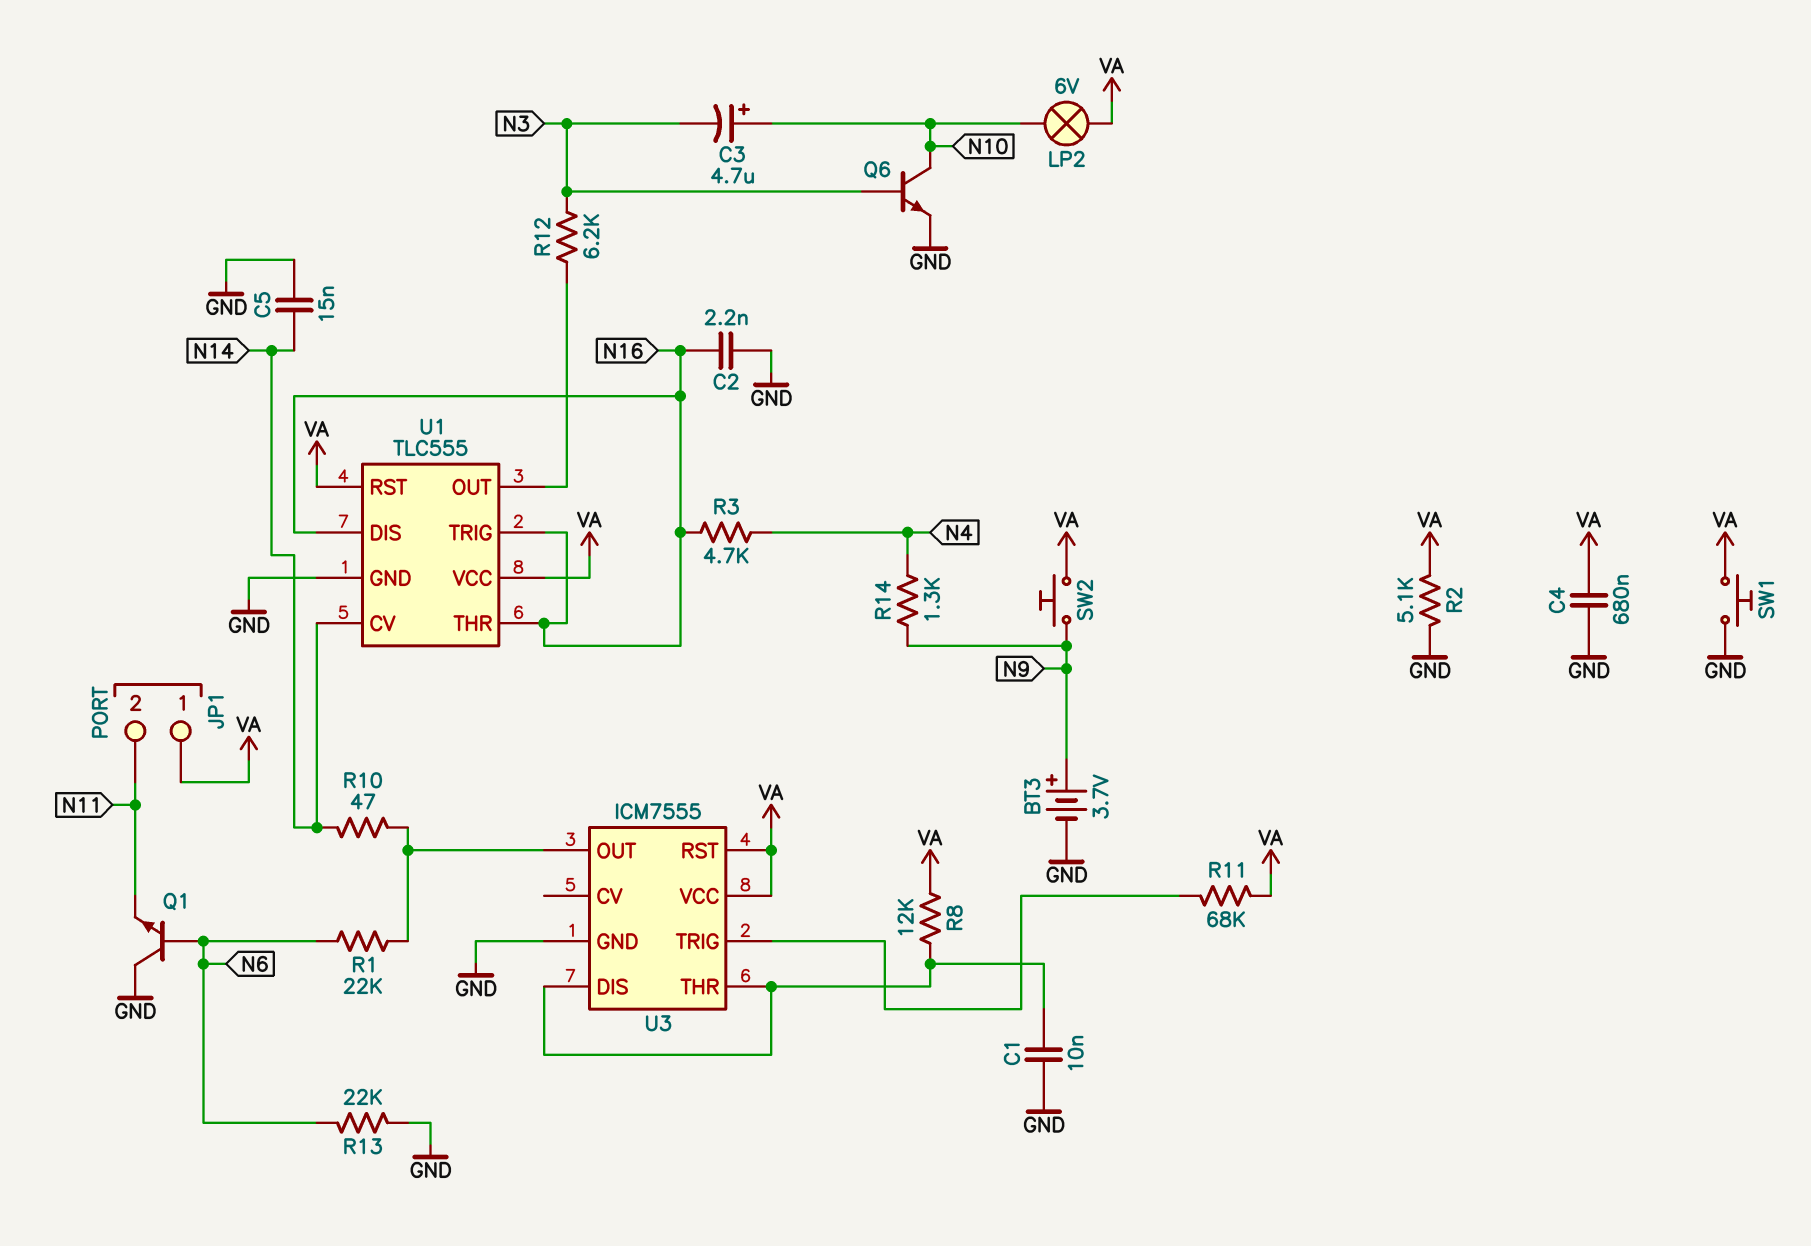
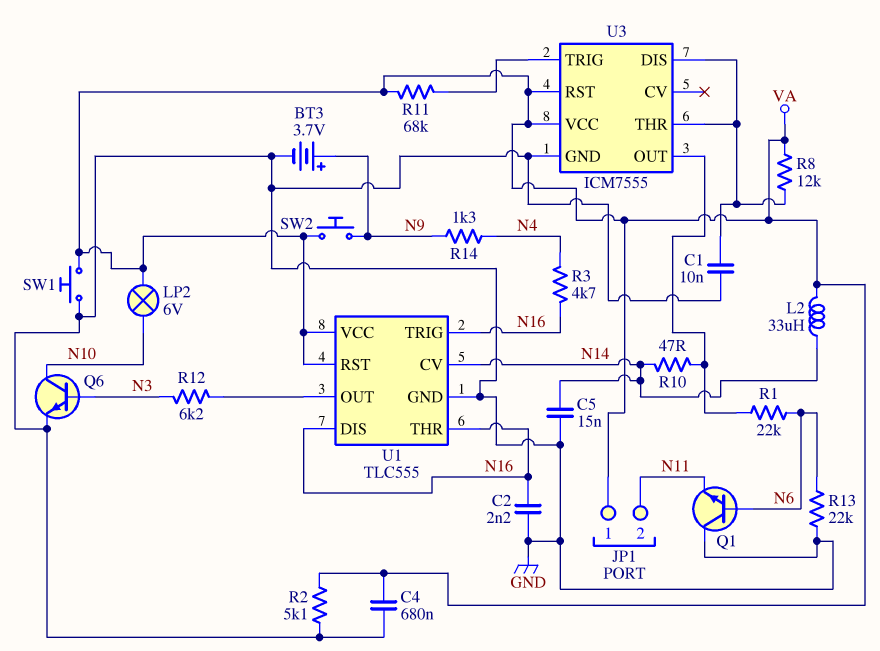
C3: 4.7uF (plus N10, minus N3) -> none
L2: none -> 33uH (N14, VA)

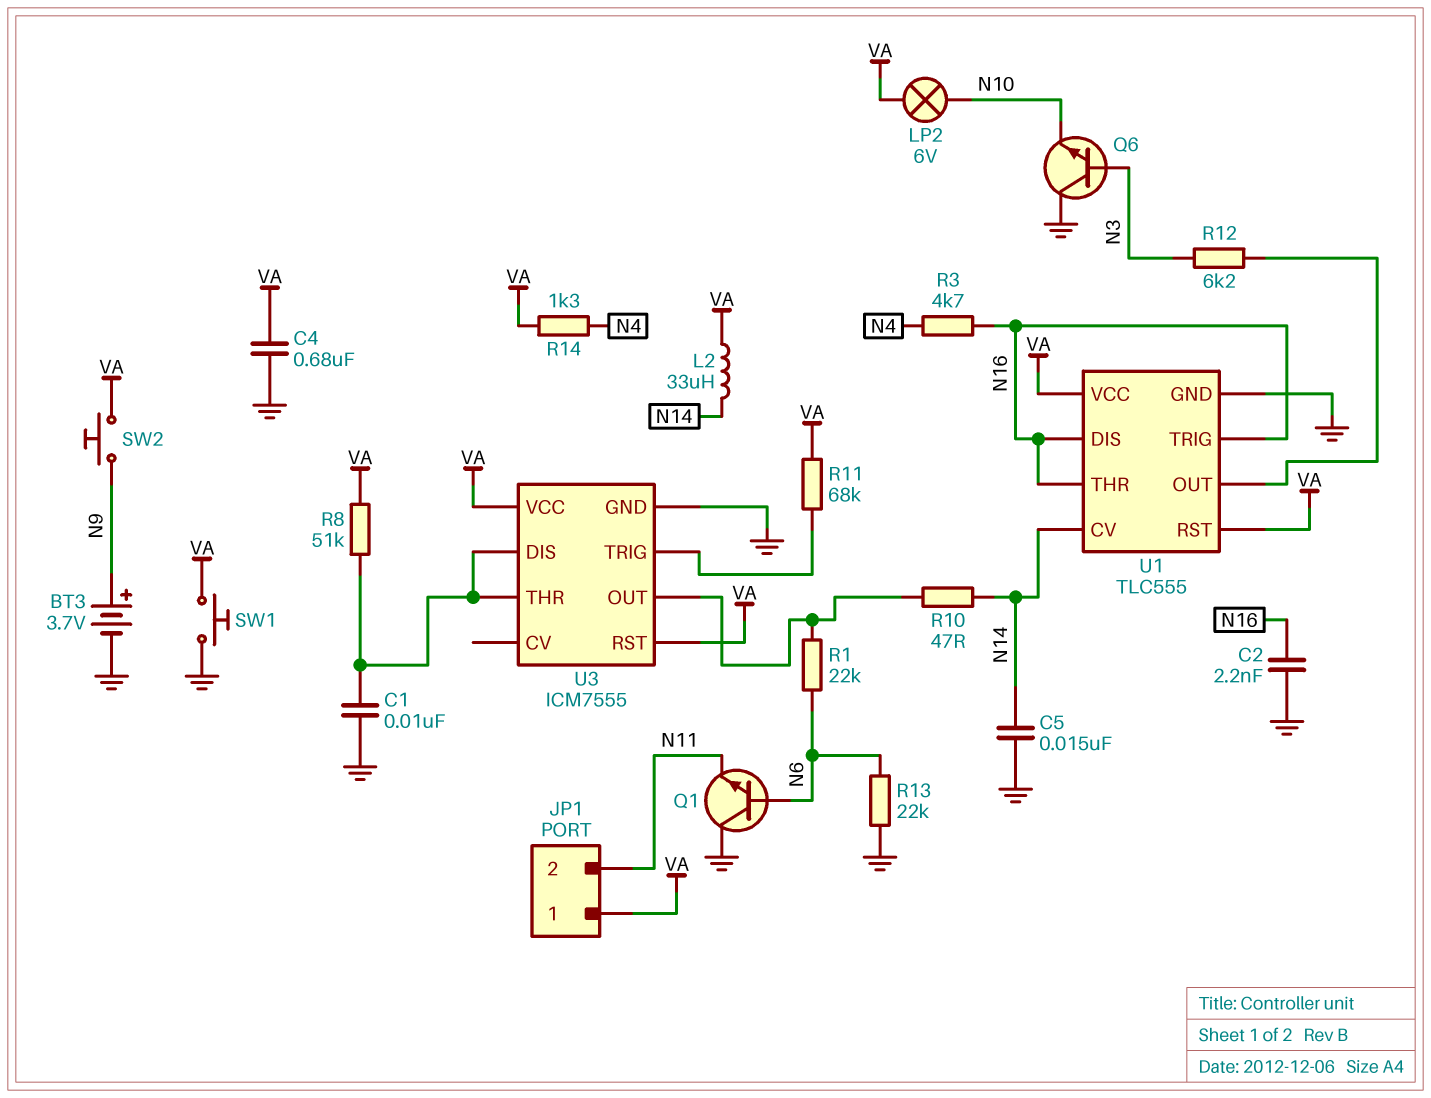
Q6: NPN (B N3, C N10, E GND) -> NPN (B N3, C GND, E N10)
R2: 5.1k (GND, VA) -> none
R8: 12k (U3/DIS, VA) -> 51k (U3/DIS, VA)
R14: 1.3k (N4, N9) -> 1.3k (N4, VA)

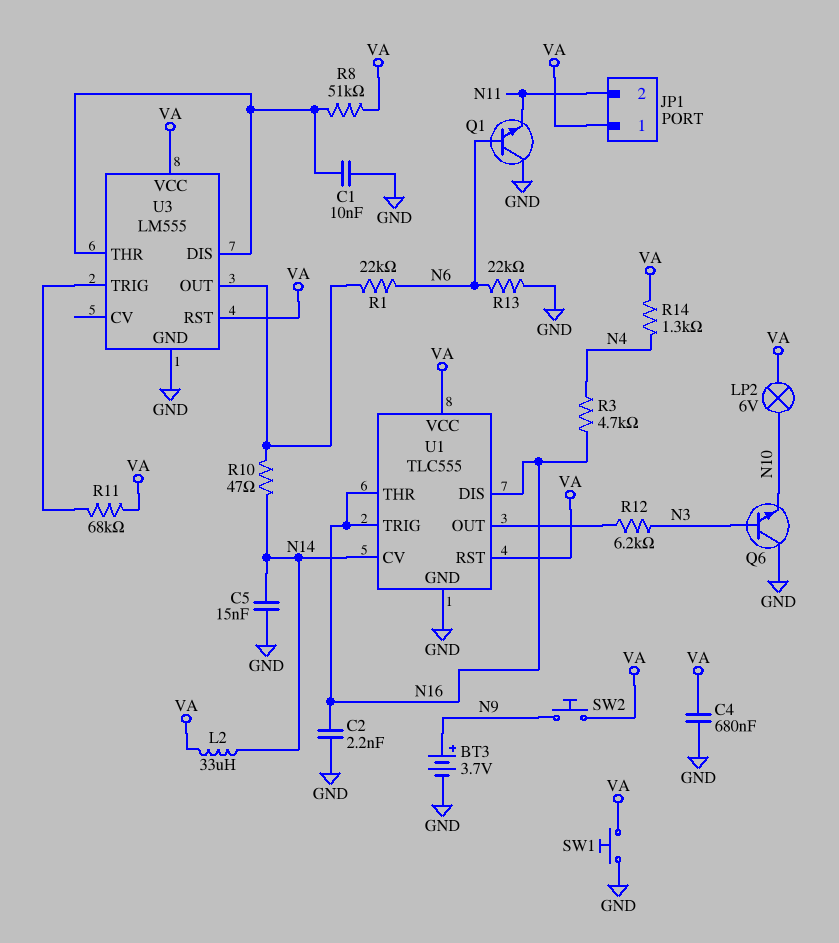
U3: ICM7555 -> LM555

